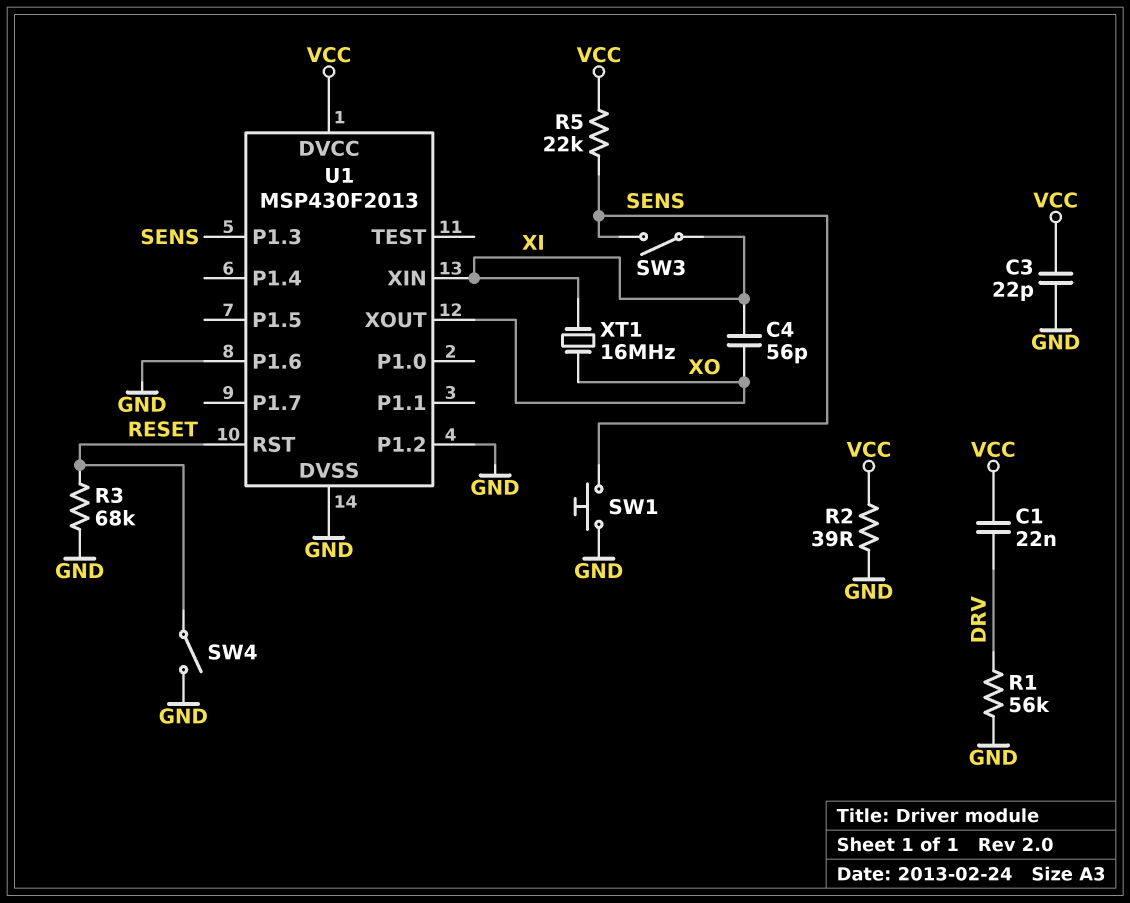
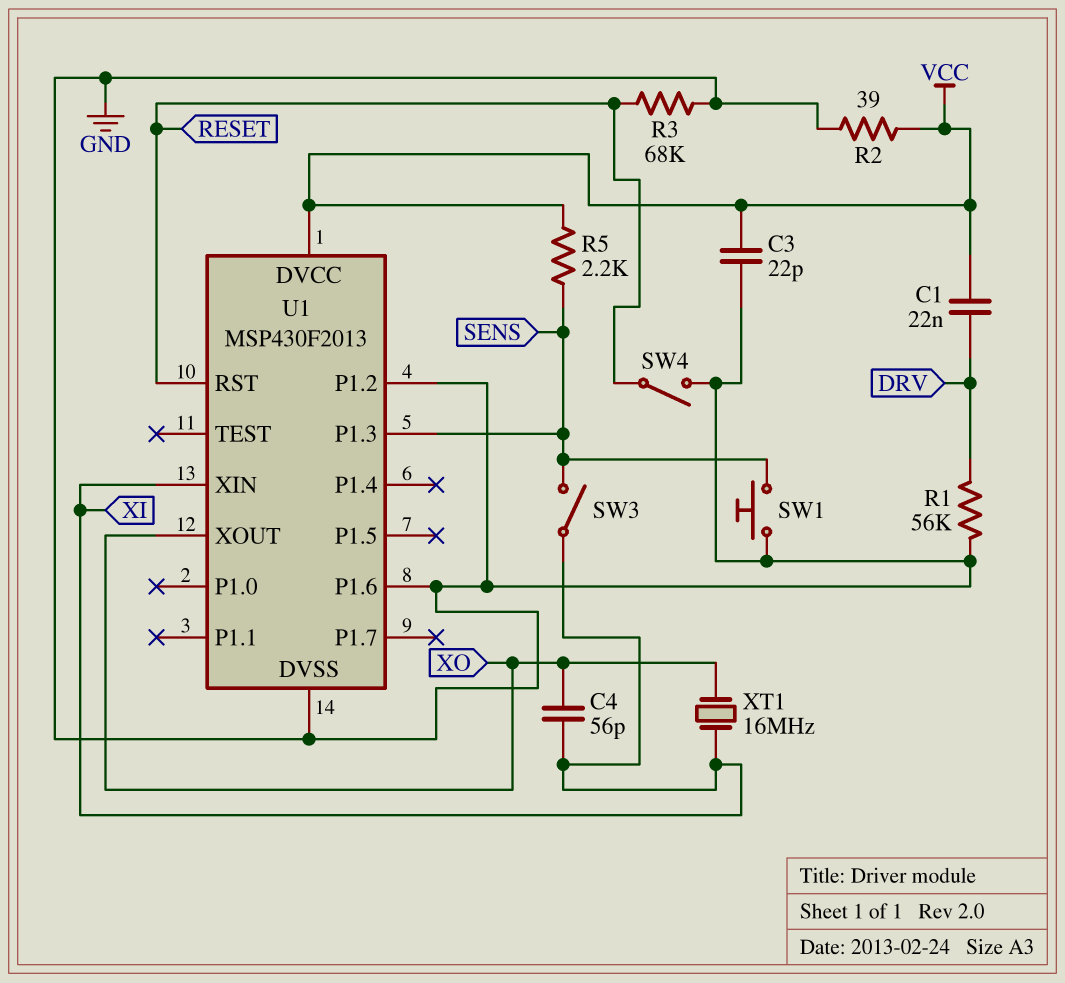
R5: 22k (SENS, VCC) -> 2.2k (SENS, VCC)

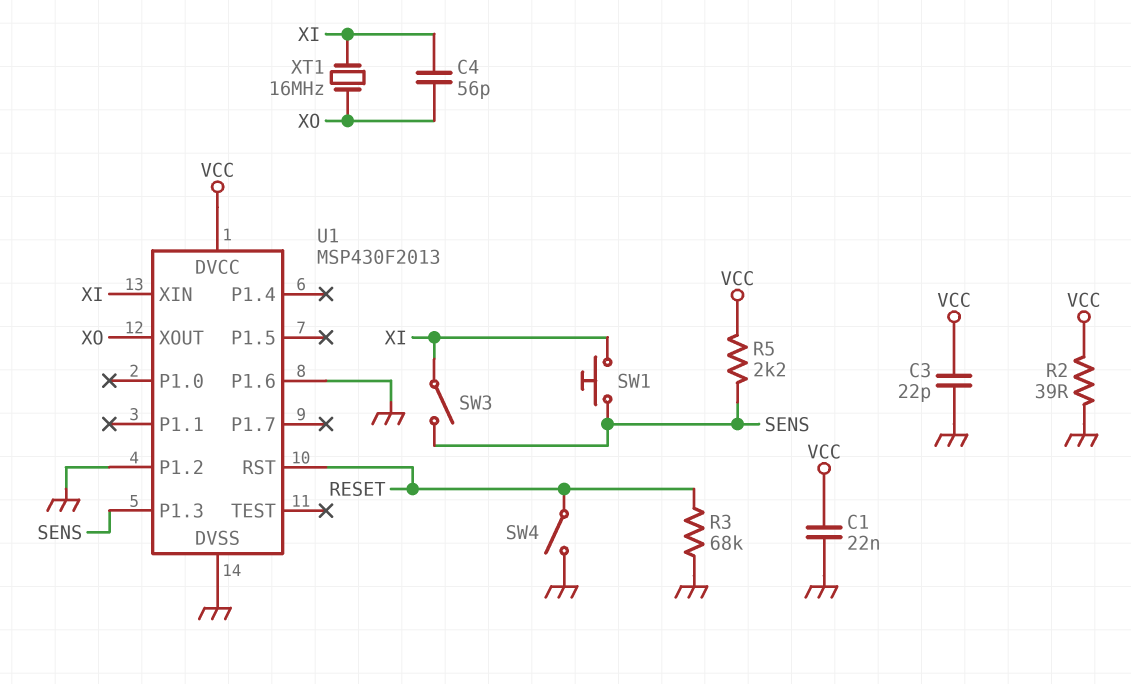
C1: 22nF (DRV, VCC) -> 22nF (GND, VCC)
R1: 56k (DRV, GND) -> none
SW1: button (GND, SENS) -> button (SENS, XI)

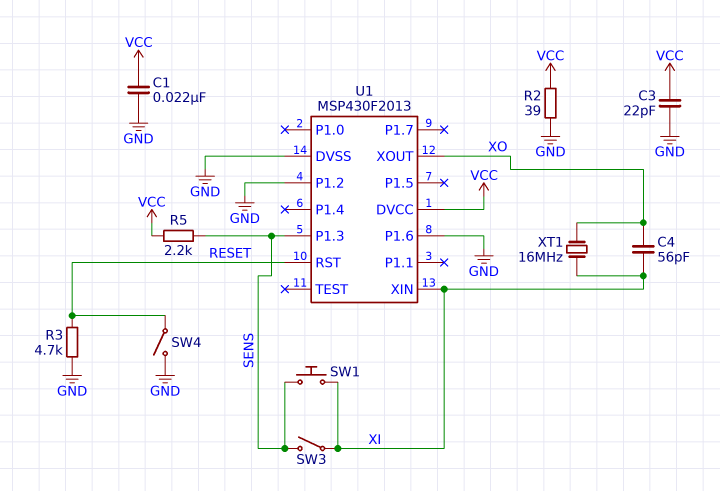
R3: 68k (GND, RESET) -> 4.7k (GND, RESET)

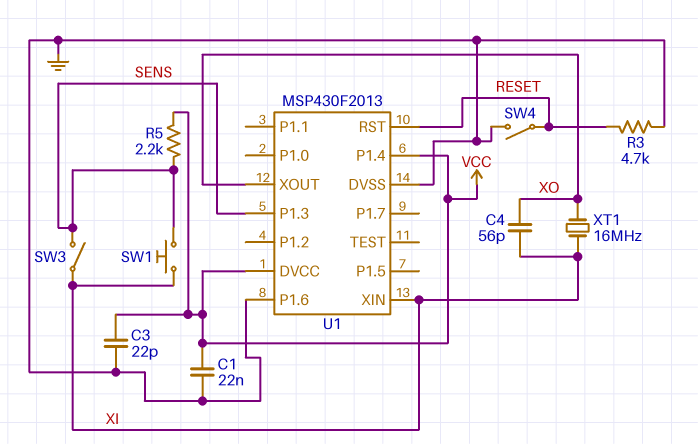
R2: 39 (GND, VCC) -> none
U1 pin P1.2: GND -> none
U1 pin P1.4: none -> VCC

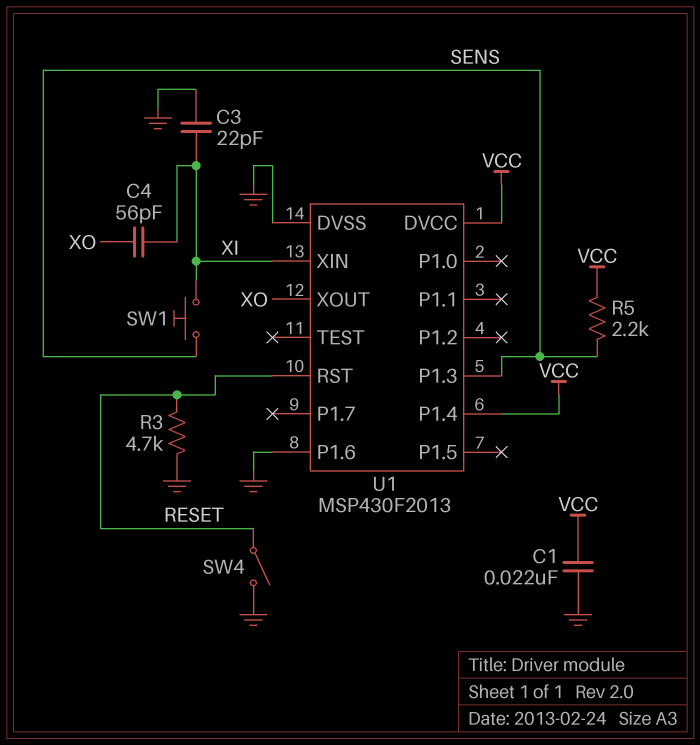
C3: 22pF (GND, VCC) -> 22pF (GND, XI)
SW3: switch (SENS, XI) -> none
XT1: 16MHz (XI, XO) -> none

